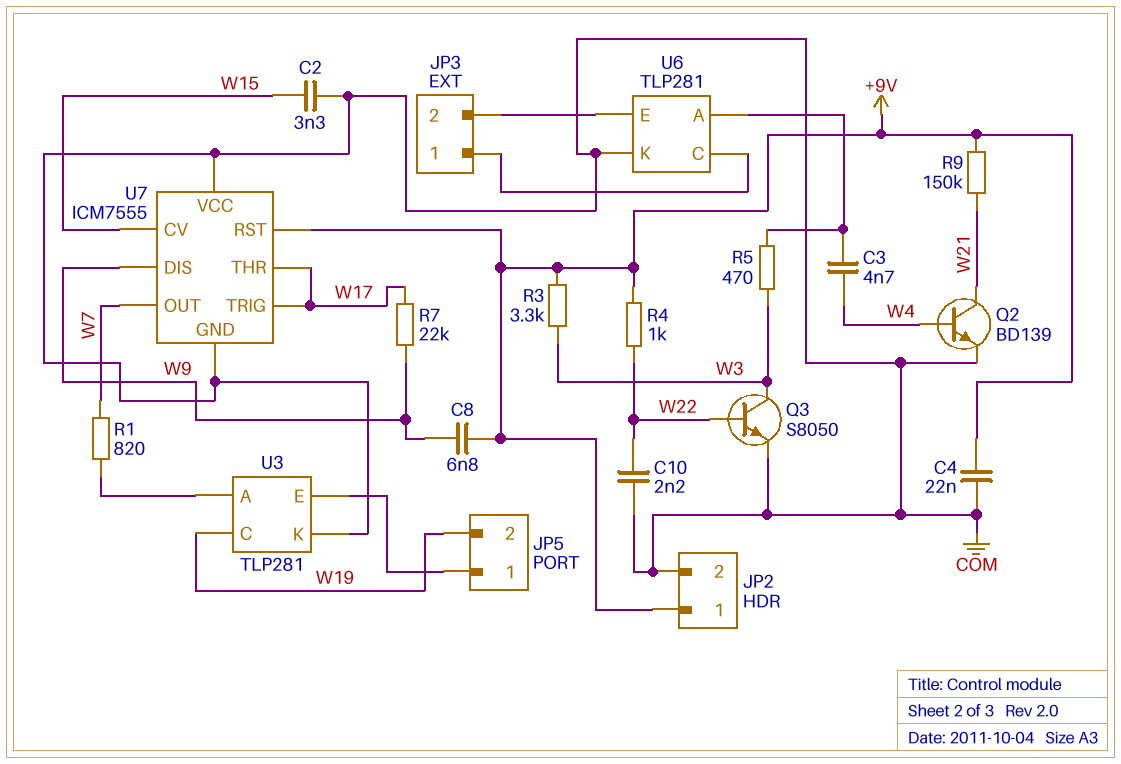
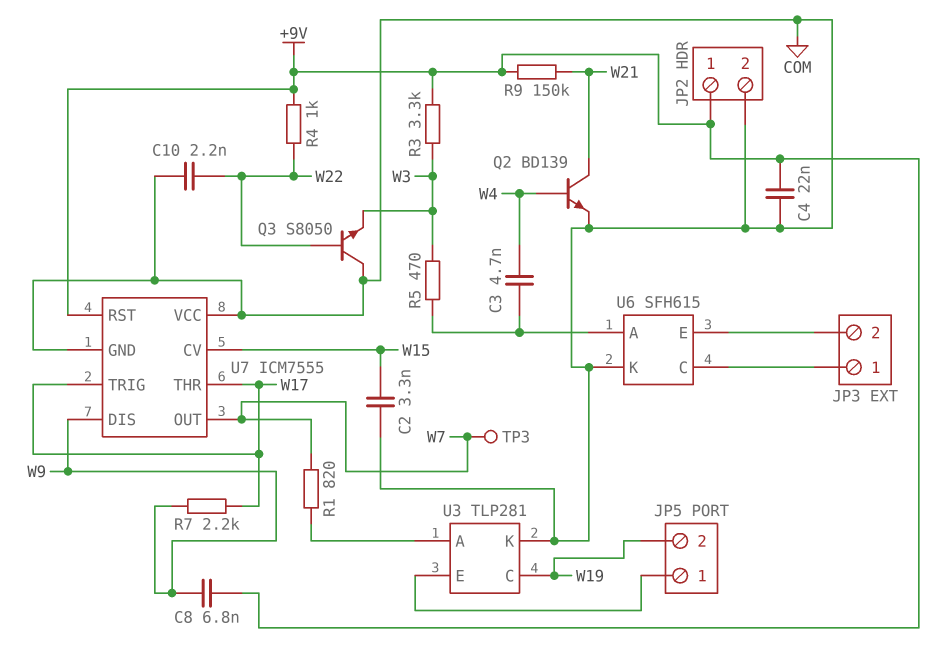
Q3: NPN S8050 (B W22, C W3, E COM) -> NPN S8050 (B W22, C COM, E W3)
R7: 22k (W9, W17) -> 2.2k (W9, W17)
TP3: none -> test point (W7)
U6: TLP281 -> SFH615

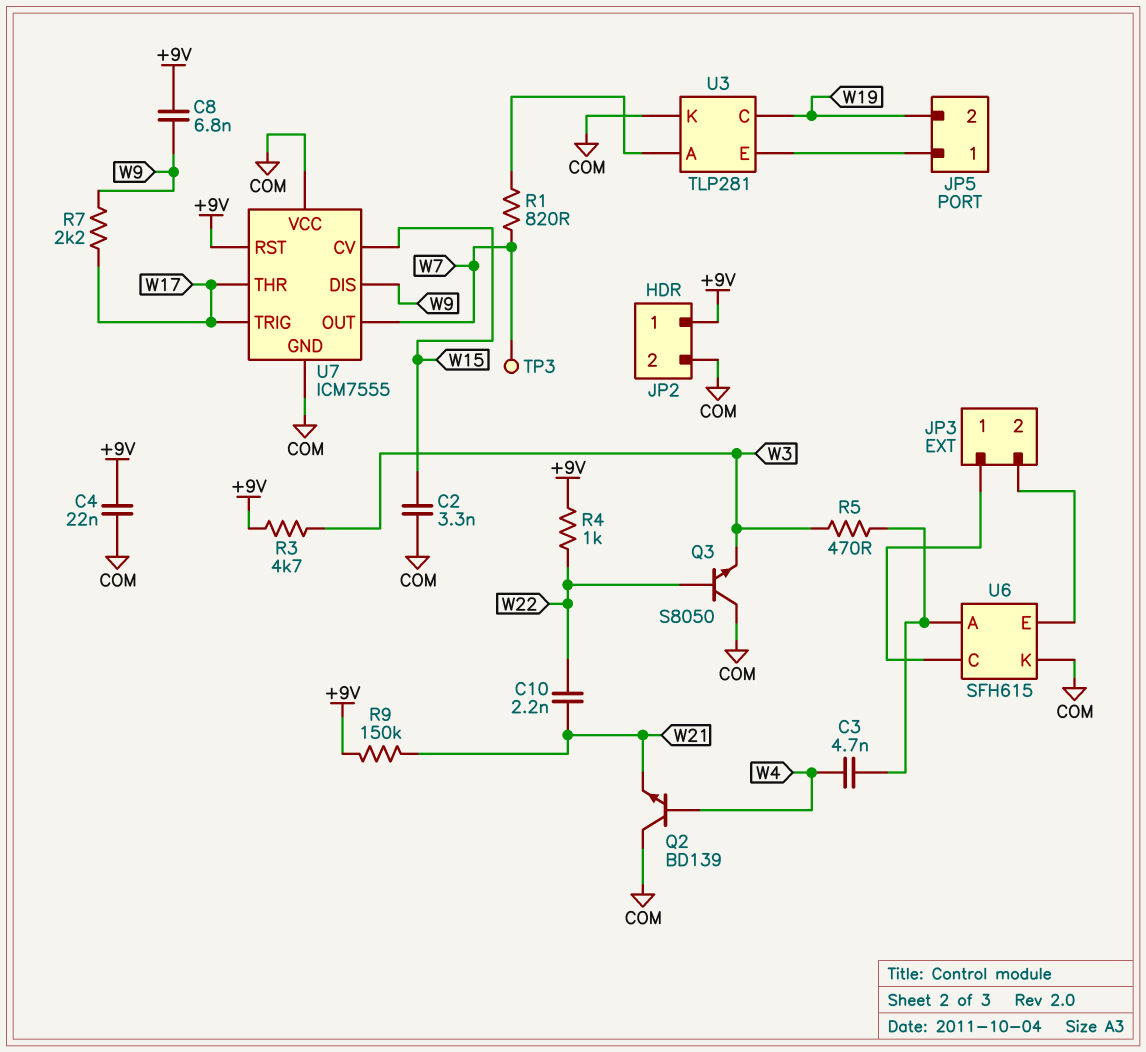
C10: 2.2nF (COM, W22) -> 2.2nF (W21, W22)
Q2: NPN BD139 (B W4, C W21, E COM) -> NPN BD139 (B W4, C COM, E W21)
R3: 3.3k (+9V, W3) -> 4.7k (+9V, W3)

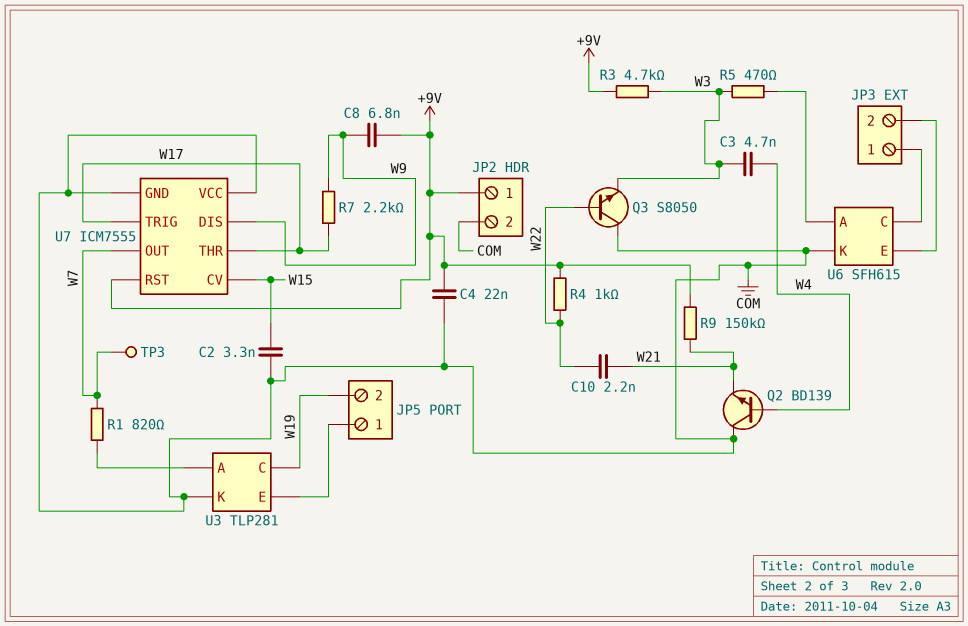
C3: 4.7nF (U6/A, W4) -> 4.7nF (W3, W4)

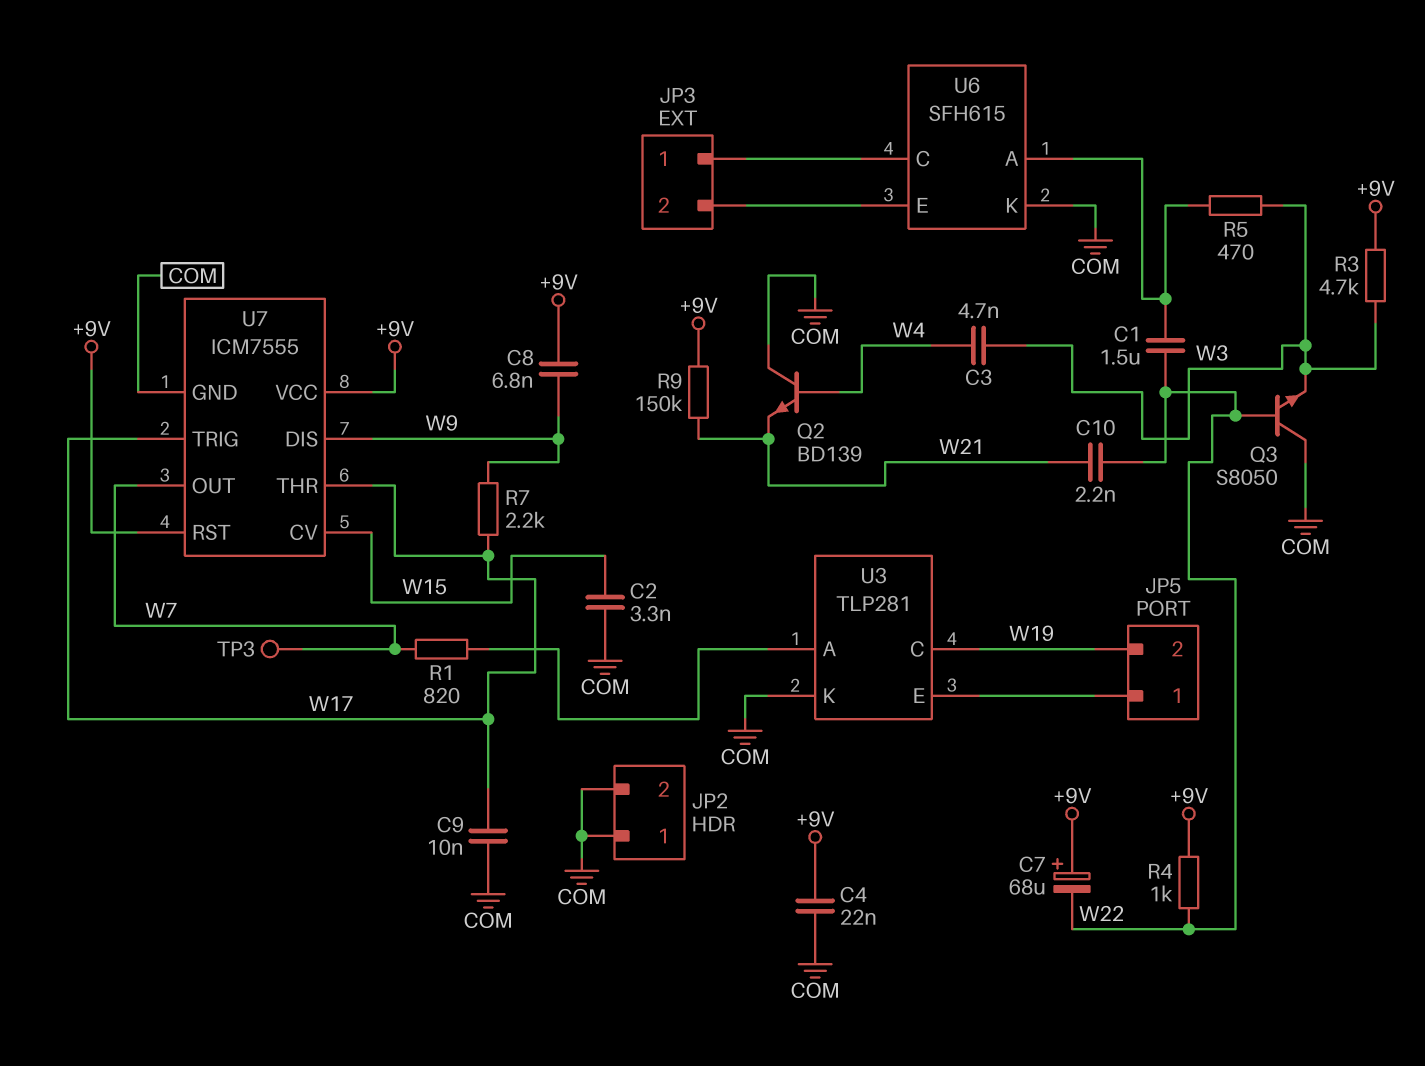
C1: none -> 1.5uF (U6/A, W22)
C7: none -> 68uF (plus +9V, minus W22)
C9: none -> 10nF (COM, W17)
JP2 pin 1: +9V -> COM
U7 pin VCC: COM -> +9V

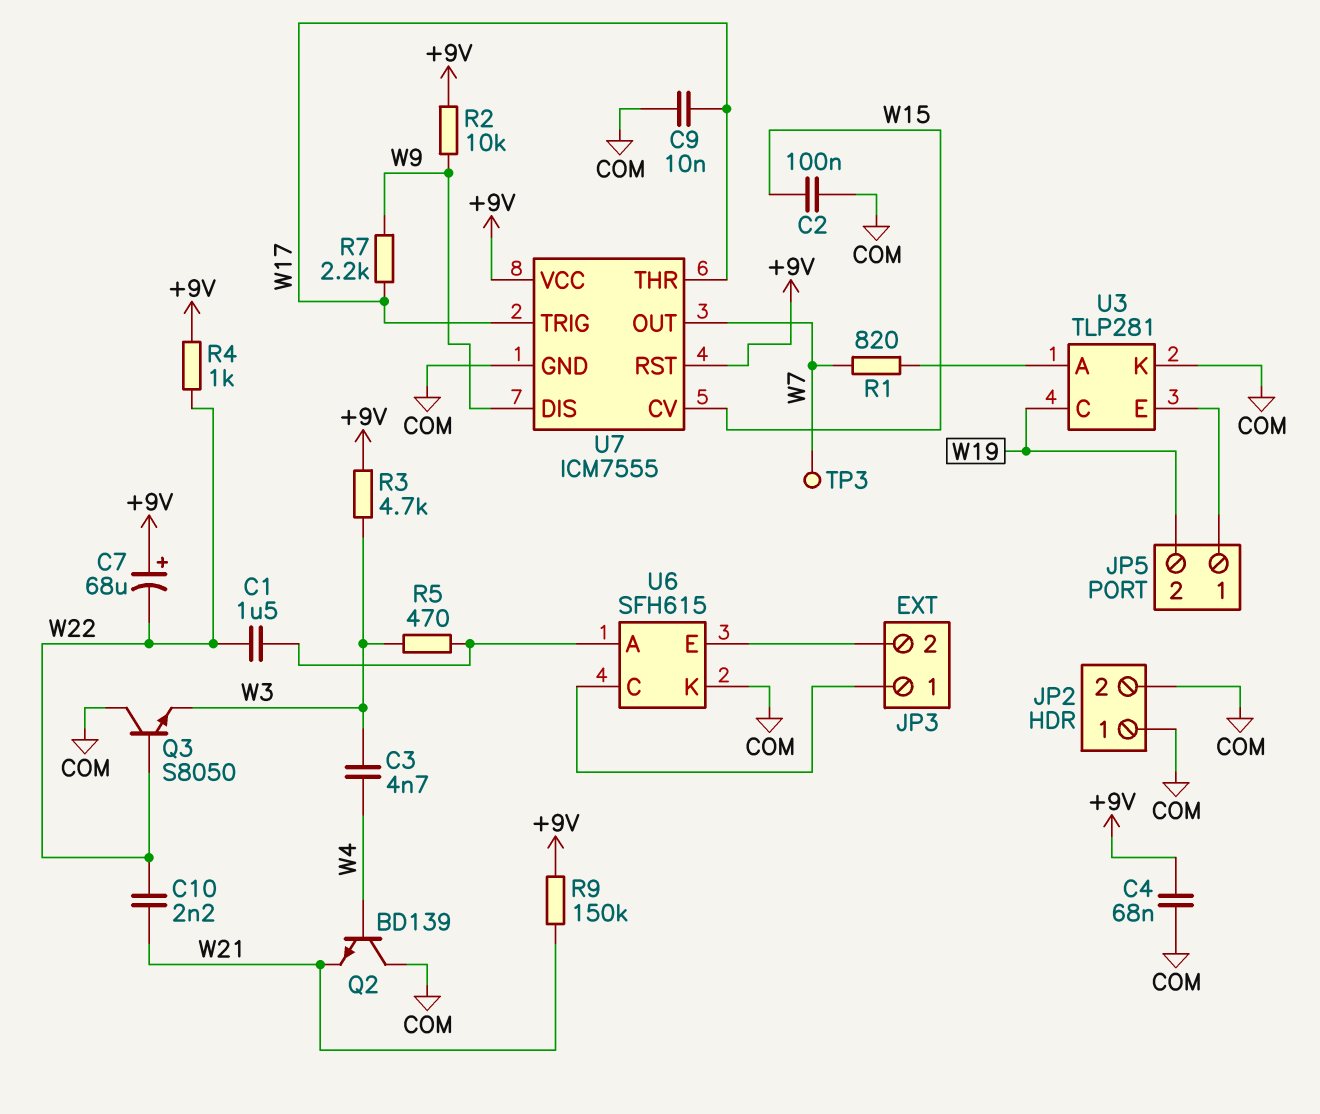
C2: 3.3nF (COM, W15) -> 100nF (COM, W15)
C4: 22nF (+9V, COM) -> 68nF (+9V, COM)
C8: 6.8nF (+9V, W9) -> none
R2: none -> 10k (+9V, W9)

